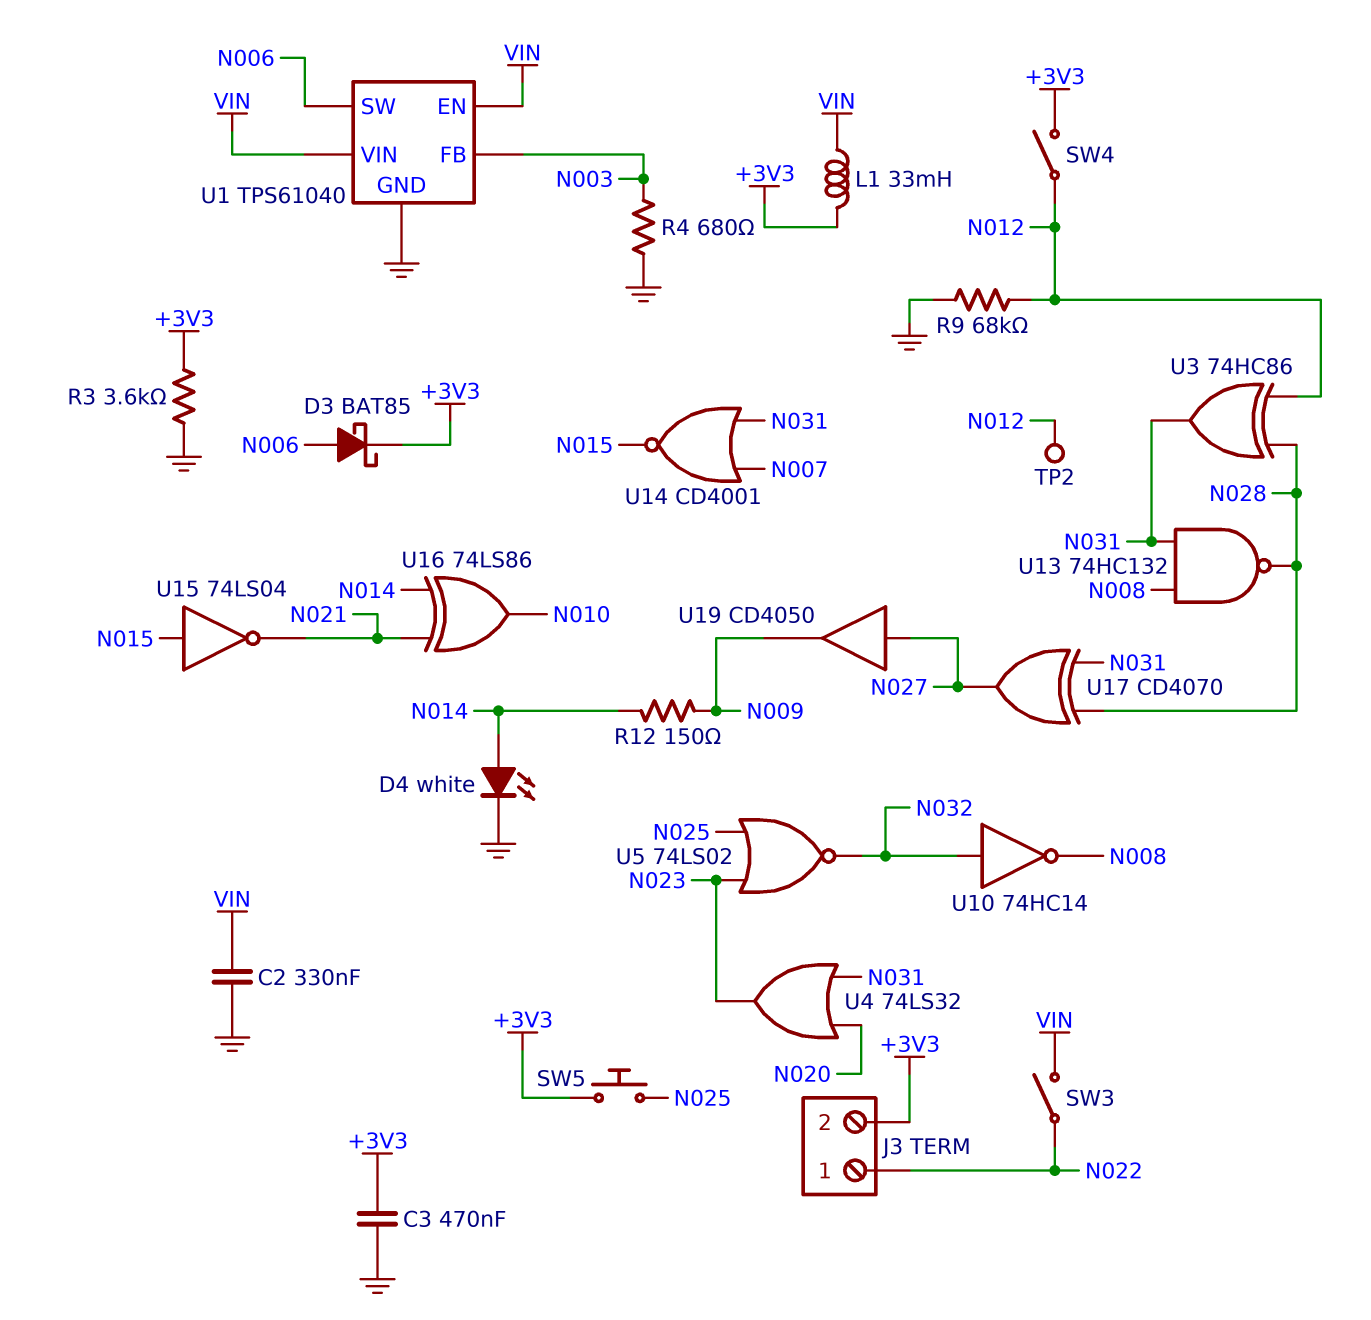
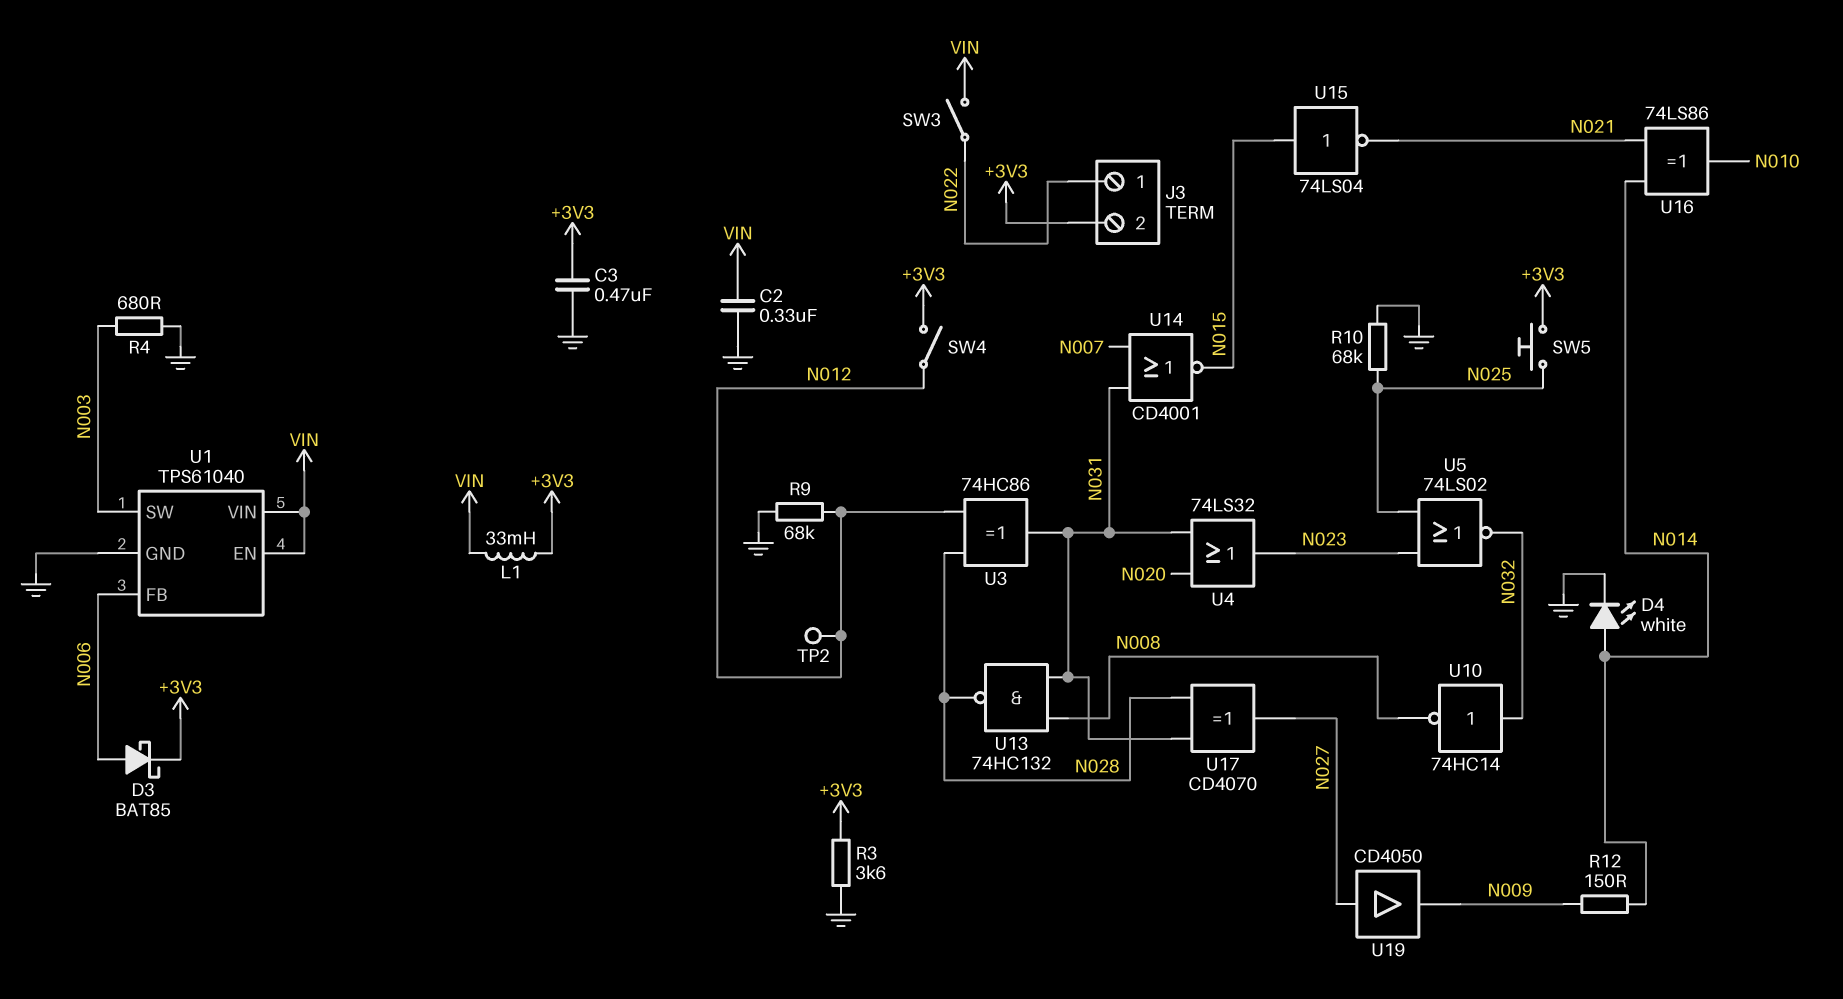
R10: none -> 68k (GND, N025)
U1 pin FB: N003 -> N006
U1 pin SW: N006 -> N003

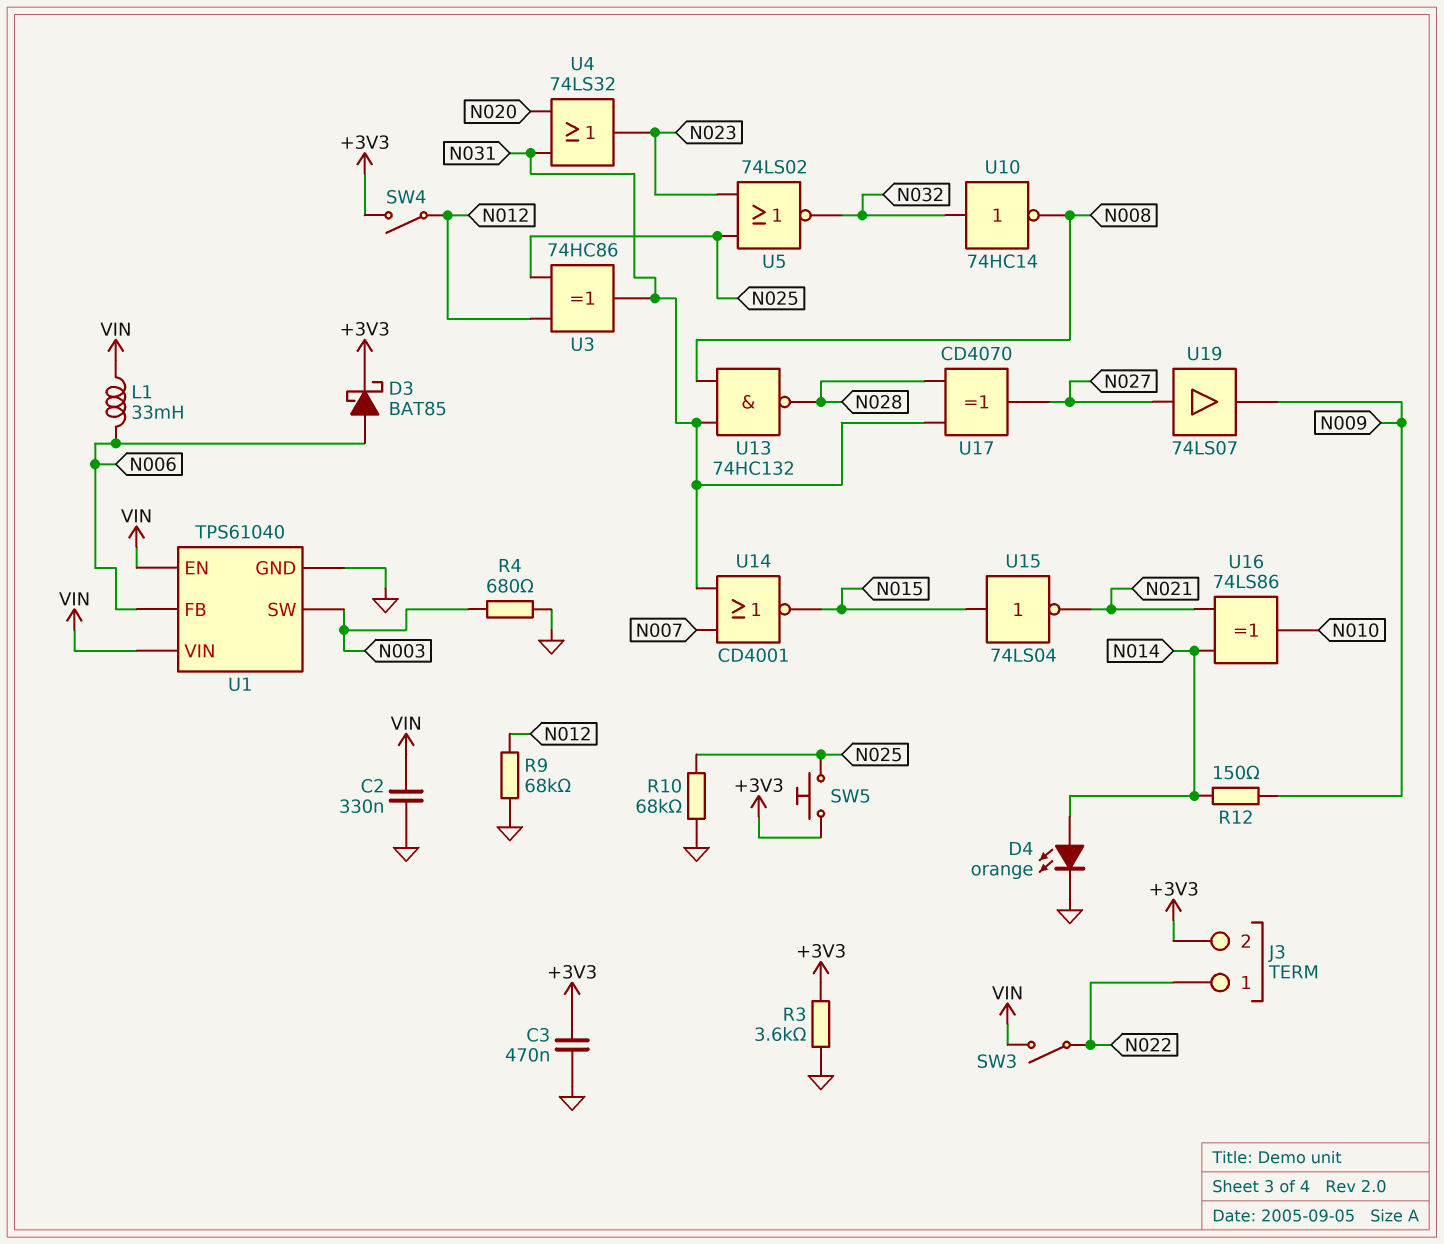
D4: LED white (A N014, K GND) -> LED orange (A N014, K GND)
L1: 33mH (+3V3, VIN) -> 33mH (N006, VIN)
TP2: test point (N012) -> none
U3: XOR 74HC86 (in N012, in N028, out N031) -> XOR 74HC86 (in N012, in N025, out N031)
U19: buffer CD4050 (in N027, out N009) -> buffer 74LS07 (in N027, out N009)

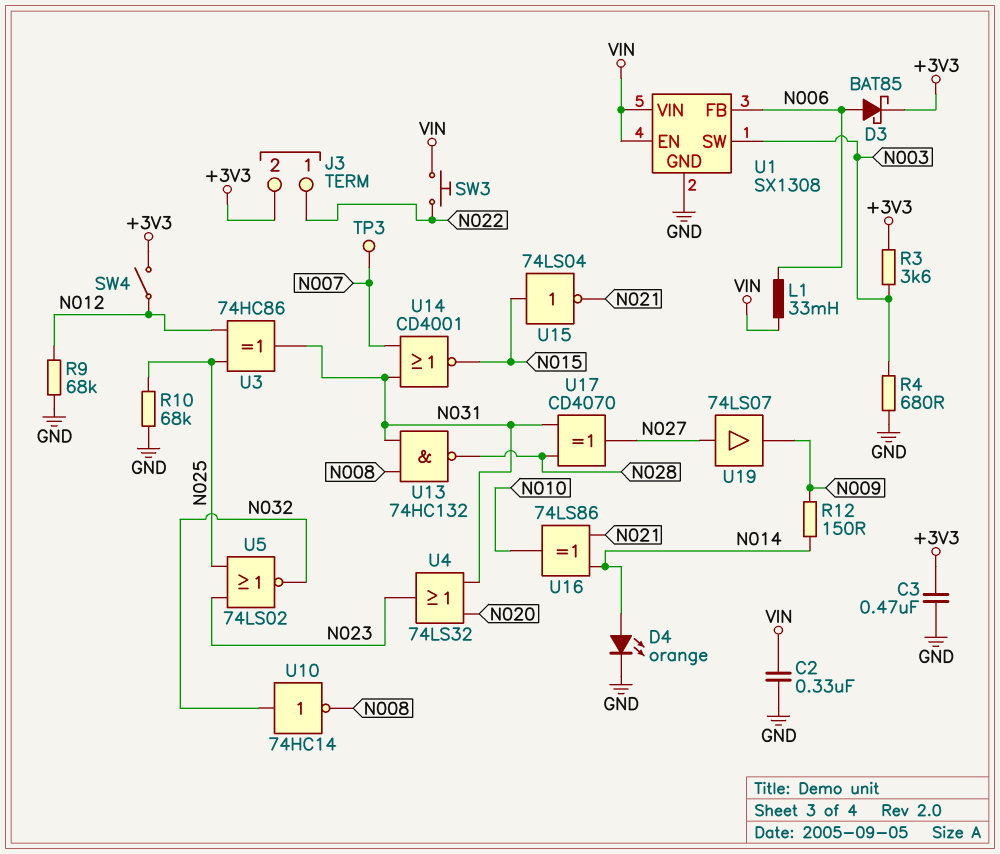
R3: 3.6k (+3V3, GND) -> 3.6k (+3V3, N003)
SW3: switch (N022, VIN) -> button (N022, VIN)
SW5: button (+3V3, N025) -> none
TP3: none -> test point (N007)
U1: TPS61040 -> SX1308

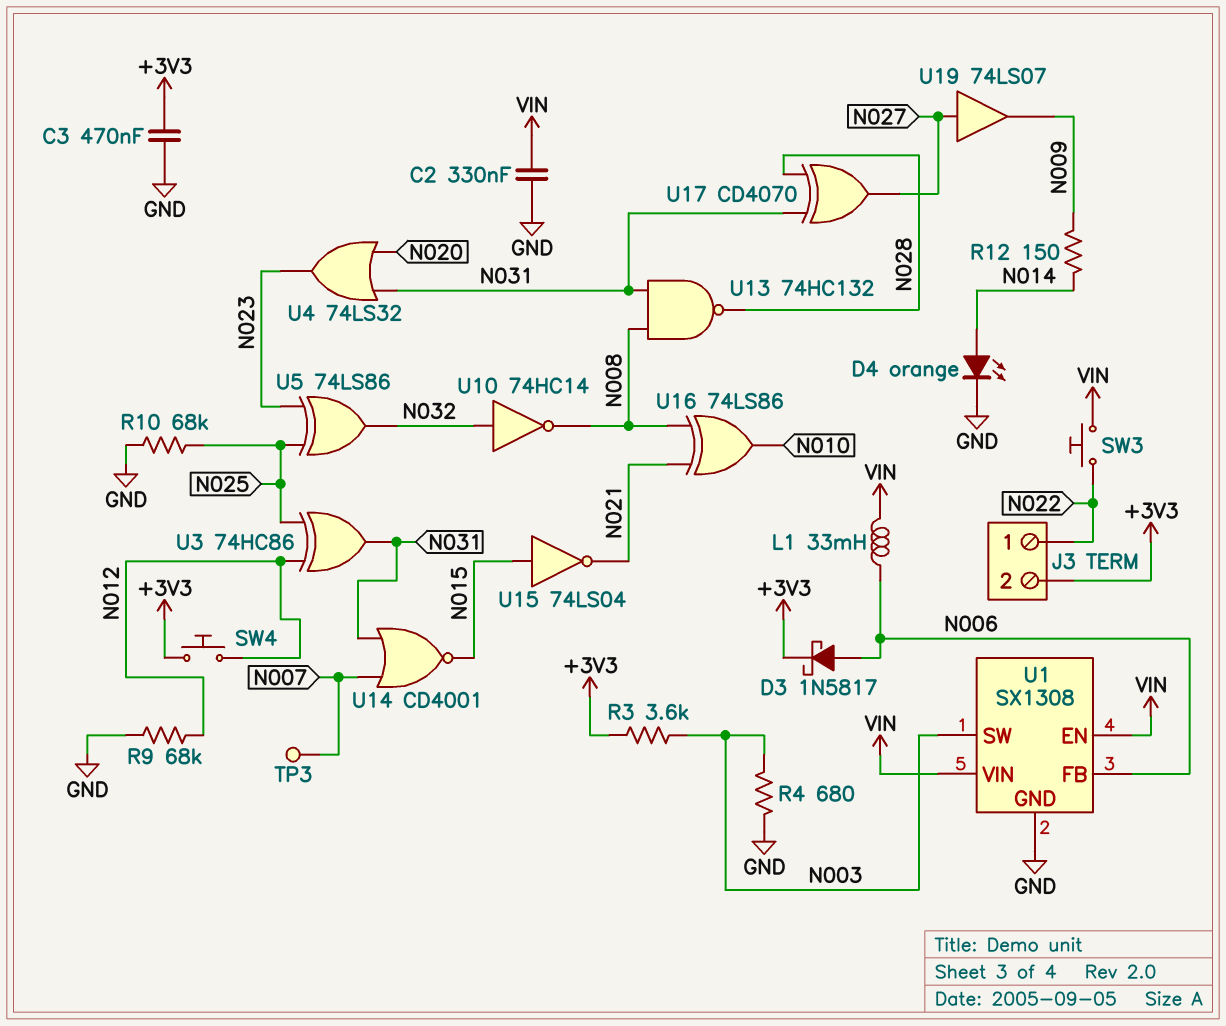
D3: schottky BAT85 (A N006, K +3V3) -> schottky 1N5817 (A N006, K +3V3)
SW4: switch (+3V3, N012) -> button (+3V3, N012)
U5: NOR 74LS02 (in N023, in N025, out N032) -> XOR 74LS86 (in N023, in N025, out N032)
U16: XOR 74LS86 (in N014, in N021, out N010) -> XOR 74LS86 (in N008, in N021, out N010)

